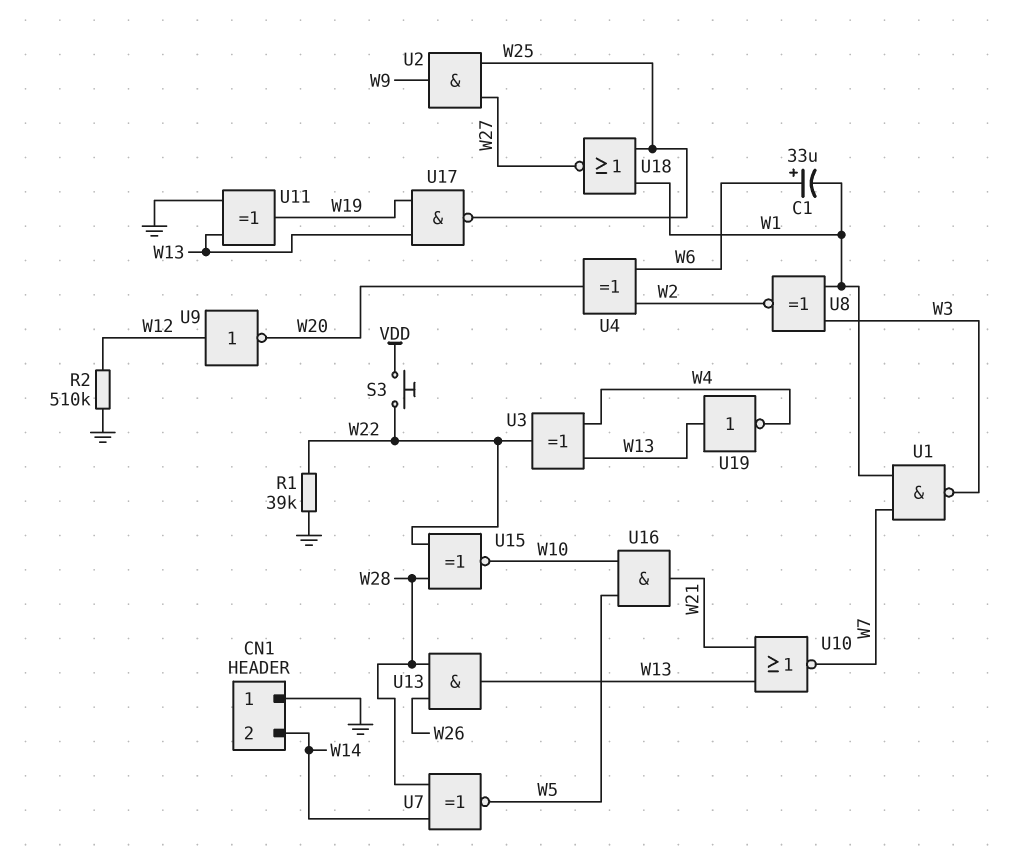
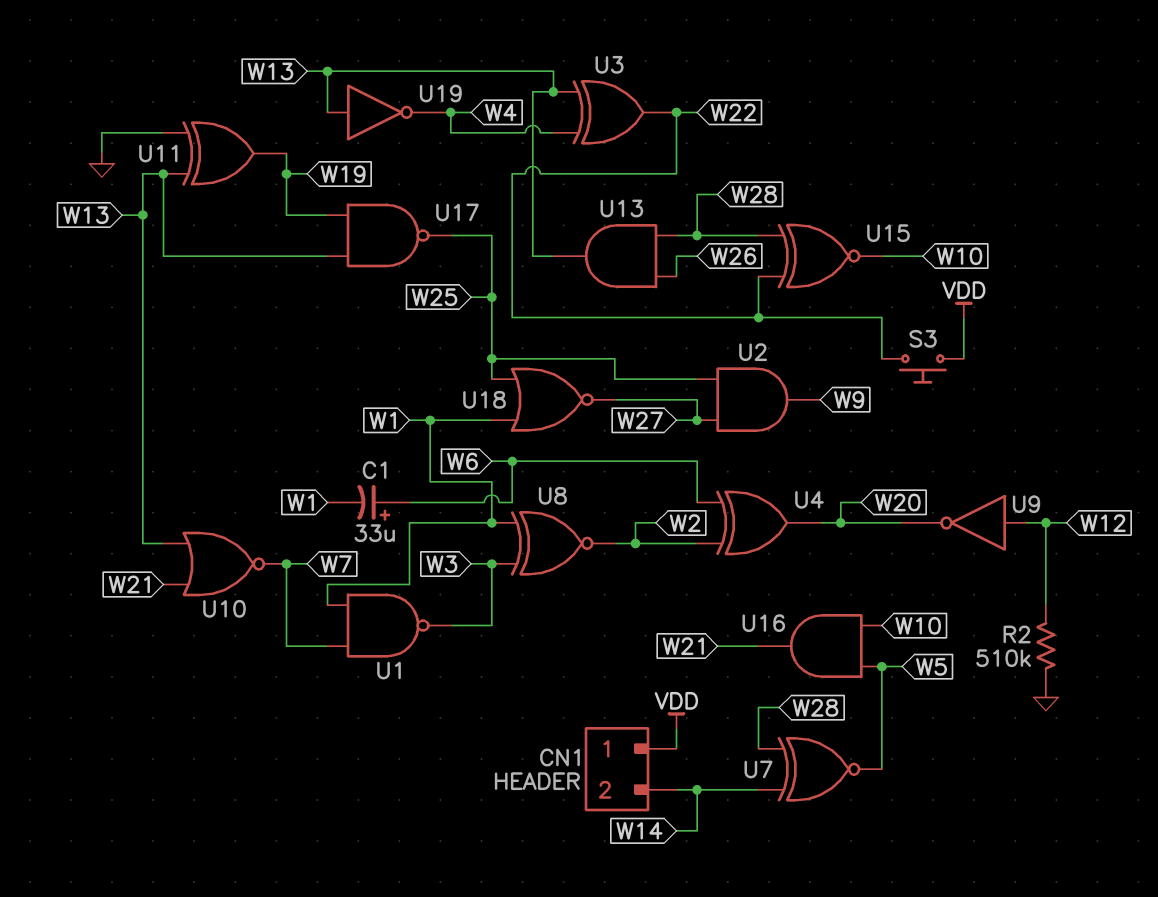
CN1 pin 1: GND -> VDD
R1: 39k (GND, W22) -> none

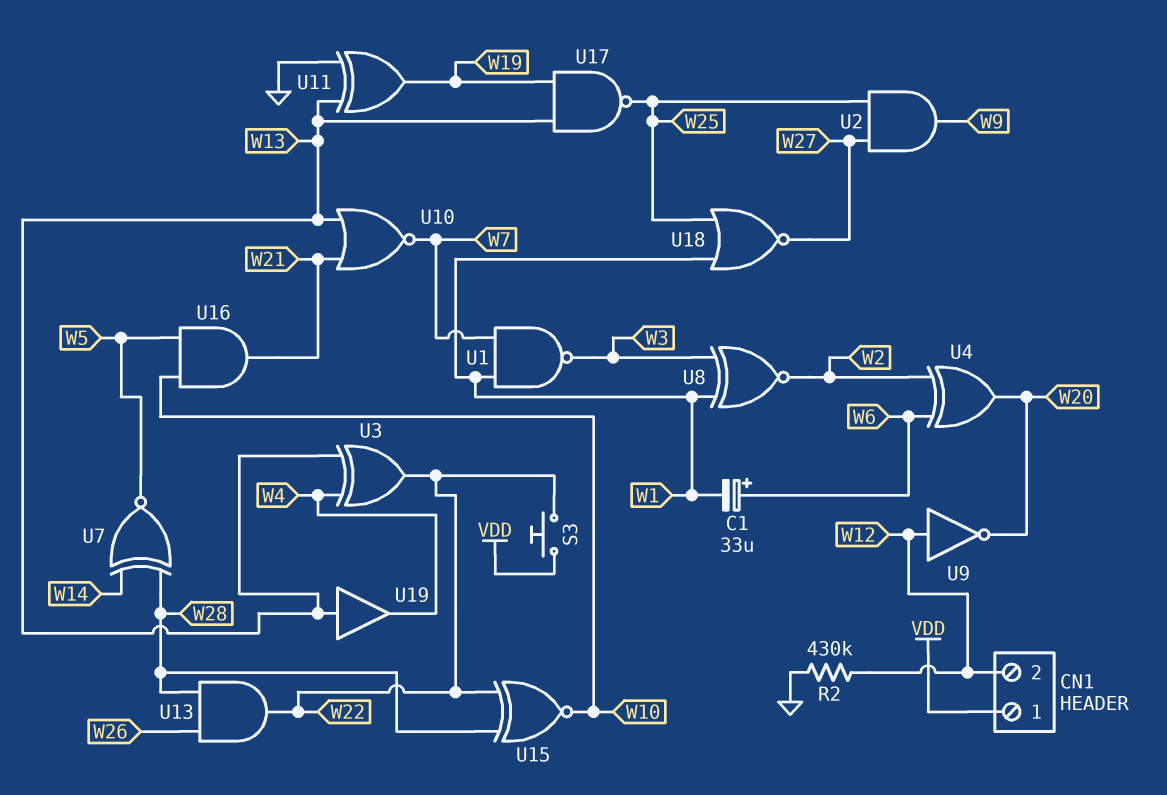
CN1 pin 2: W14 -> W12
R2: 510k (GND, W12) -> 430k (GND, W12)
U13: AND (in W26, in W28, out W13) -> AND (in W26, in W28, out W22)
U19: NOT (in W13, out W4) -> buffer (in W13, out W4)

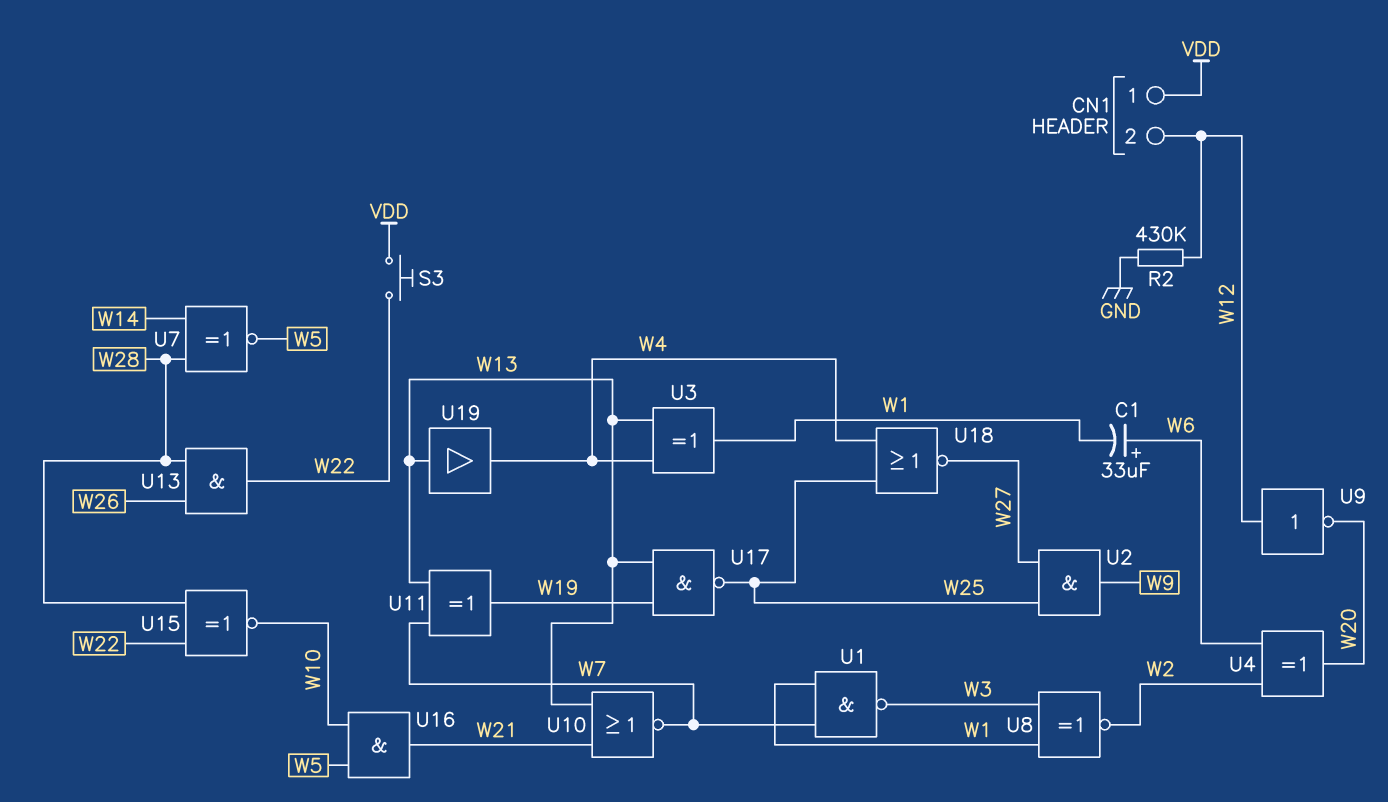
U3: XOR (in W4, in W13, out W22) -> XOR (in W4, in W13, out W1)
U11: XOR (in GND, in W13, out W19) -> XOR (in W7, in W13, out W19)
U18: NOR (in W1, in W25, out W27) -> NOR (in W4, in W25, out W27)

